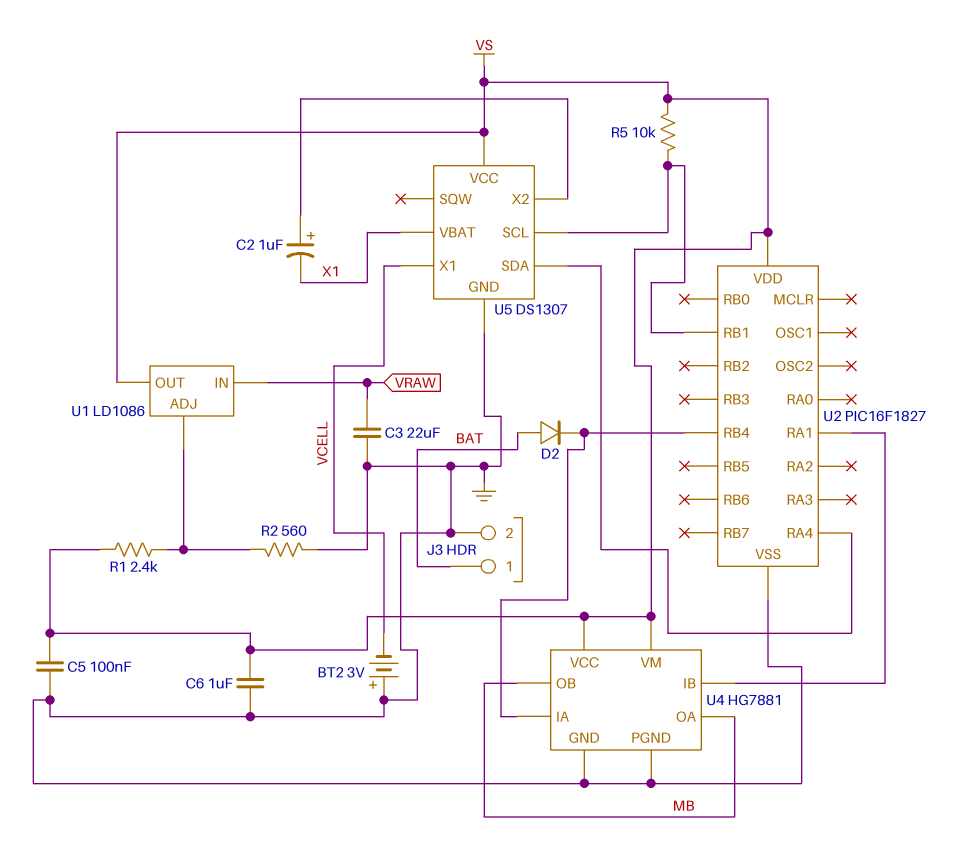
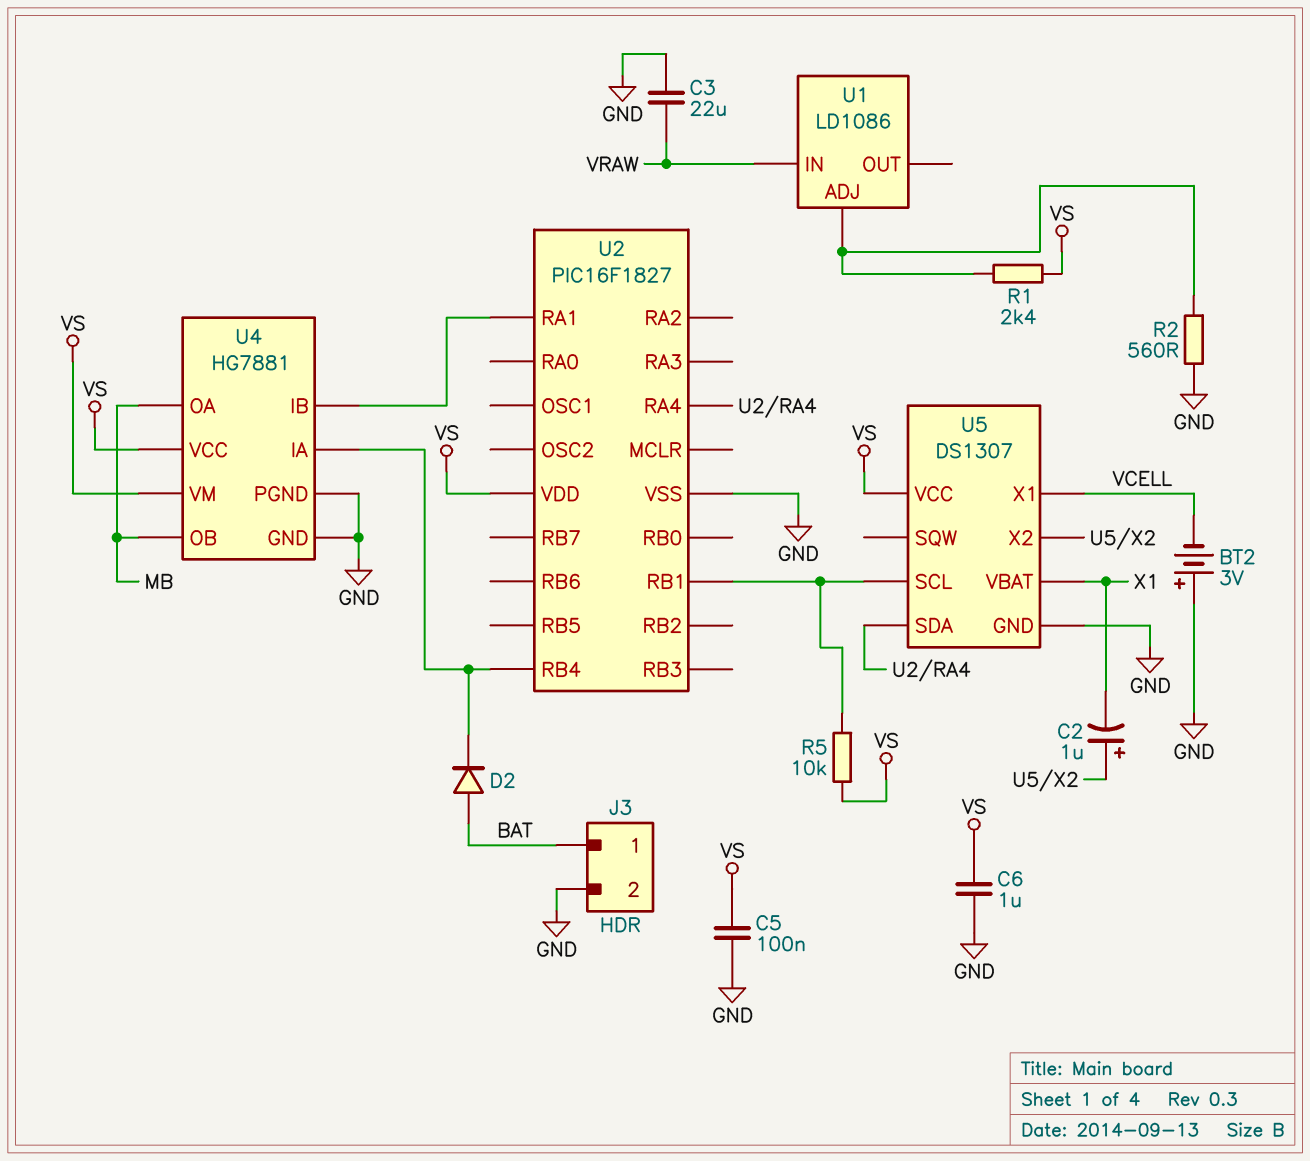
U1 pin OUT: VS -> none

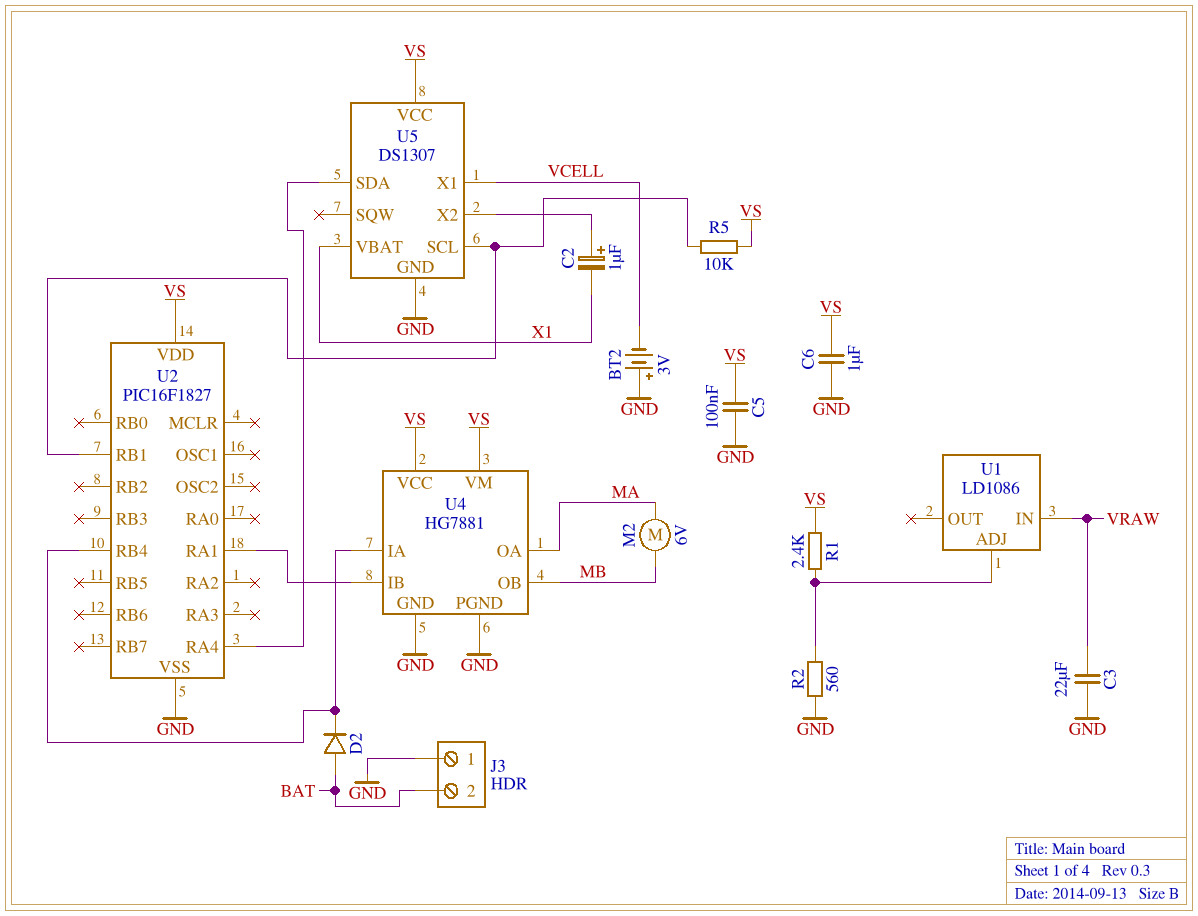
J3 pin 1: BAT -> GND
J3 pin 2: GND -> BAT
M2: none -> motor 6V (MA, MB)
U4 pin OA: MB -> MA

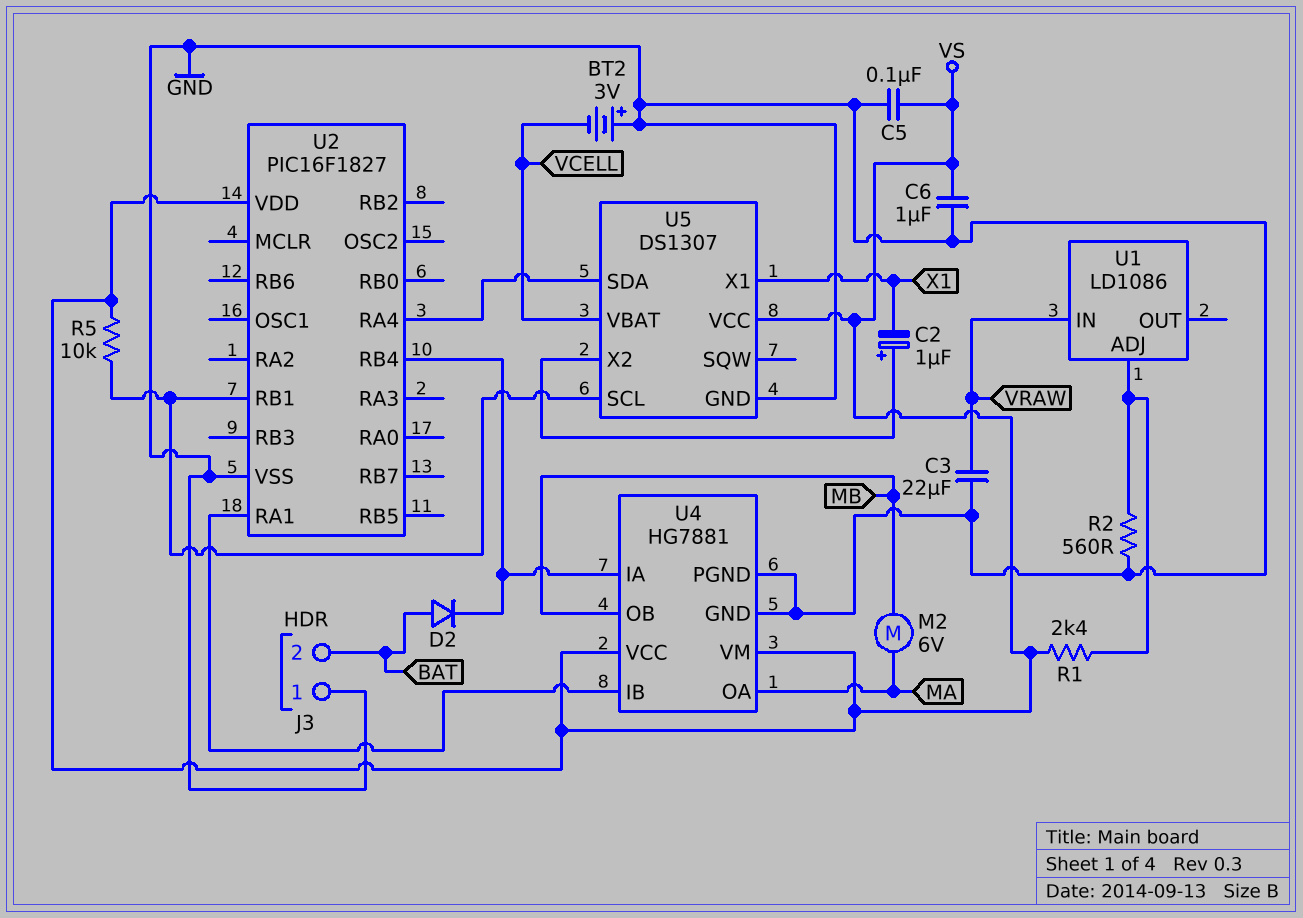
U5 pin VBAT: X1 -> VCELL
U5 pin X1: VCELL -> X1

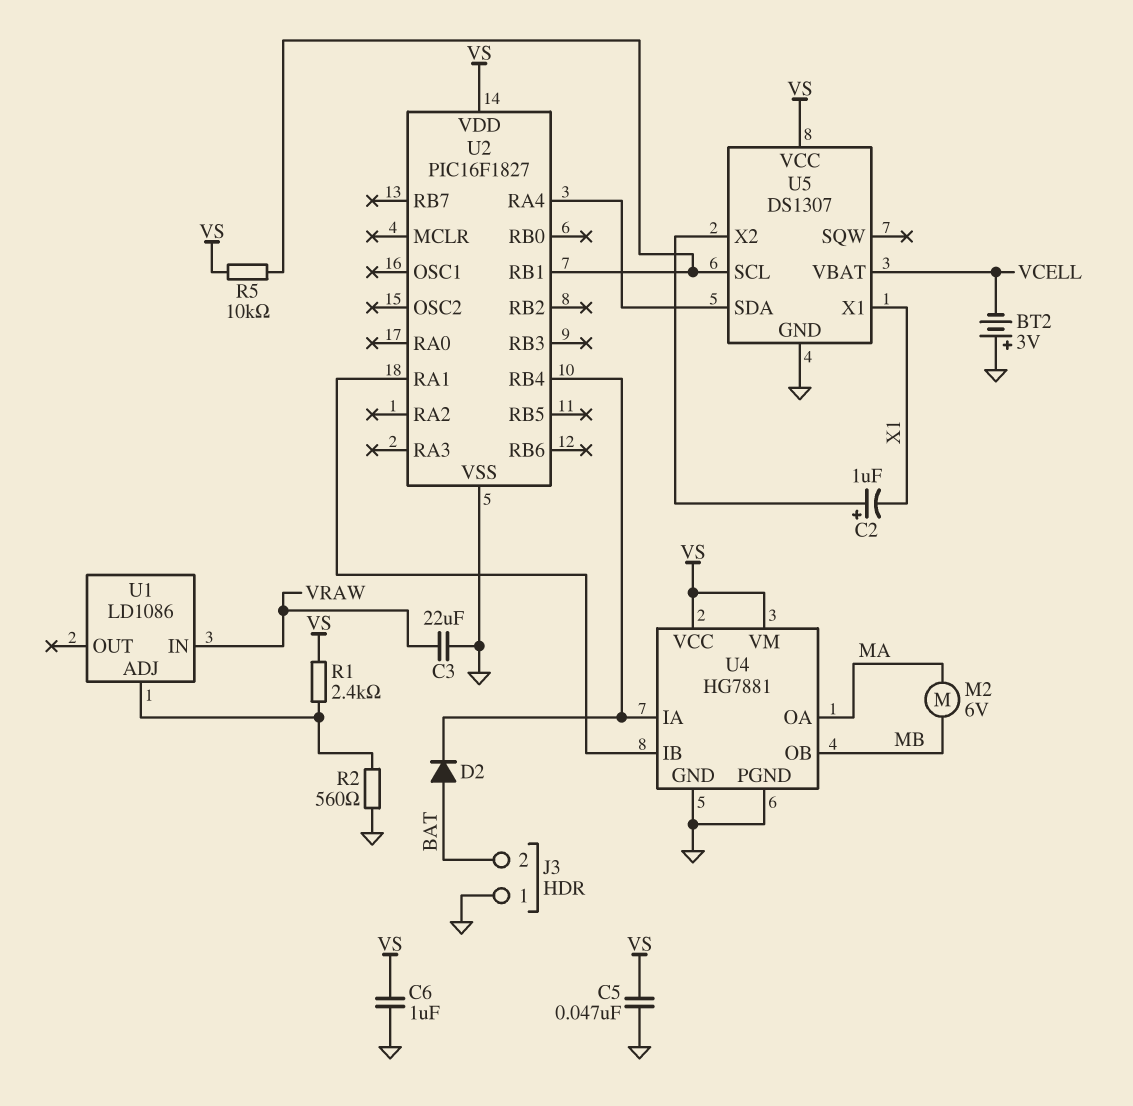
C5: 100nF (GND, VS) -> 47nF (GND, VS)

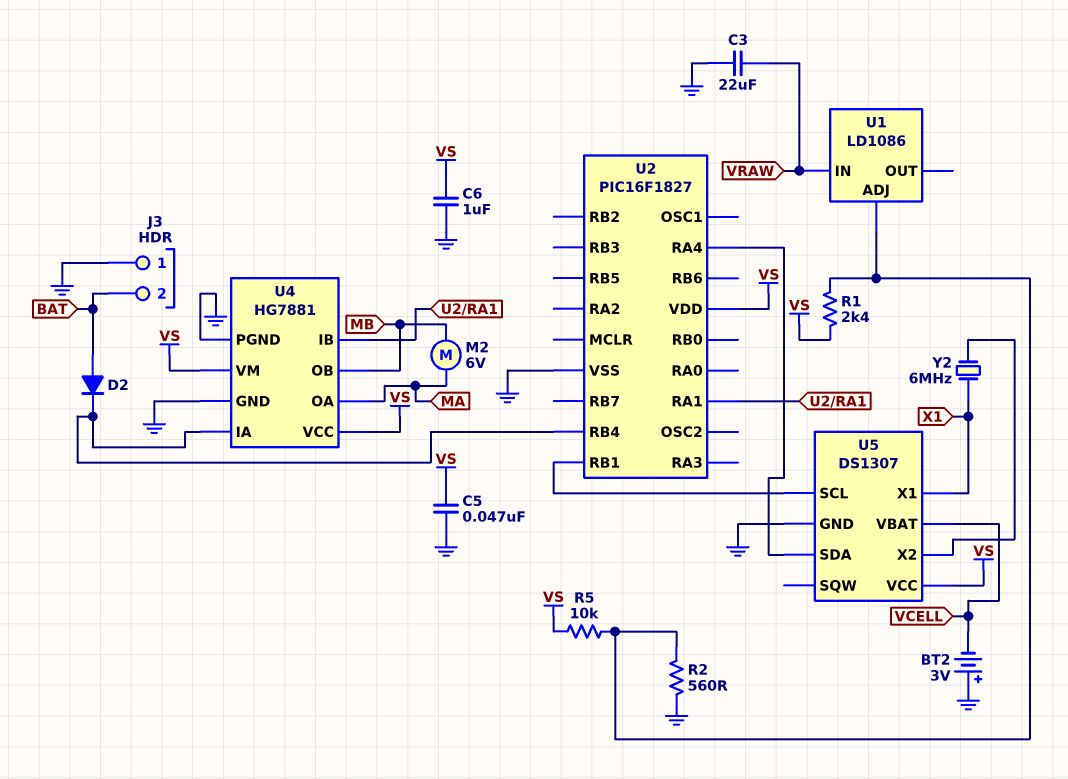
C2: 1uF (plus U5/X2, minus X1) -> none
R5: 10k (U2/RB1, VS) -> 10k (U1/ADJ, VS)
Y2: none -> 6MHz (U5/X2, X1)

